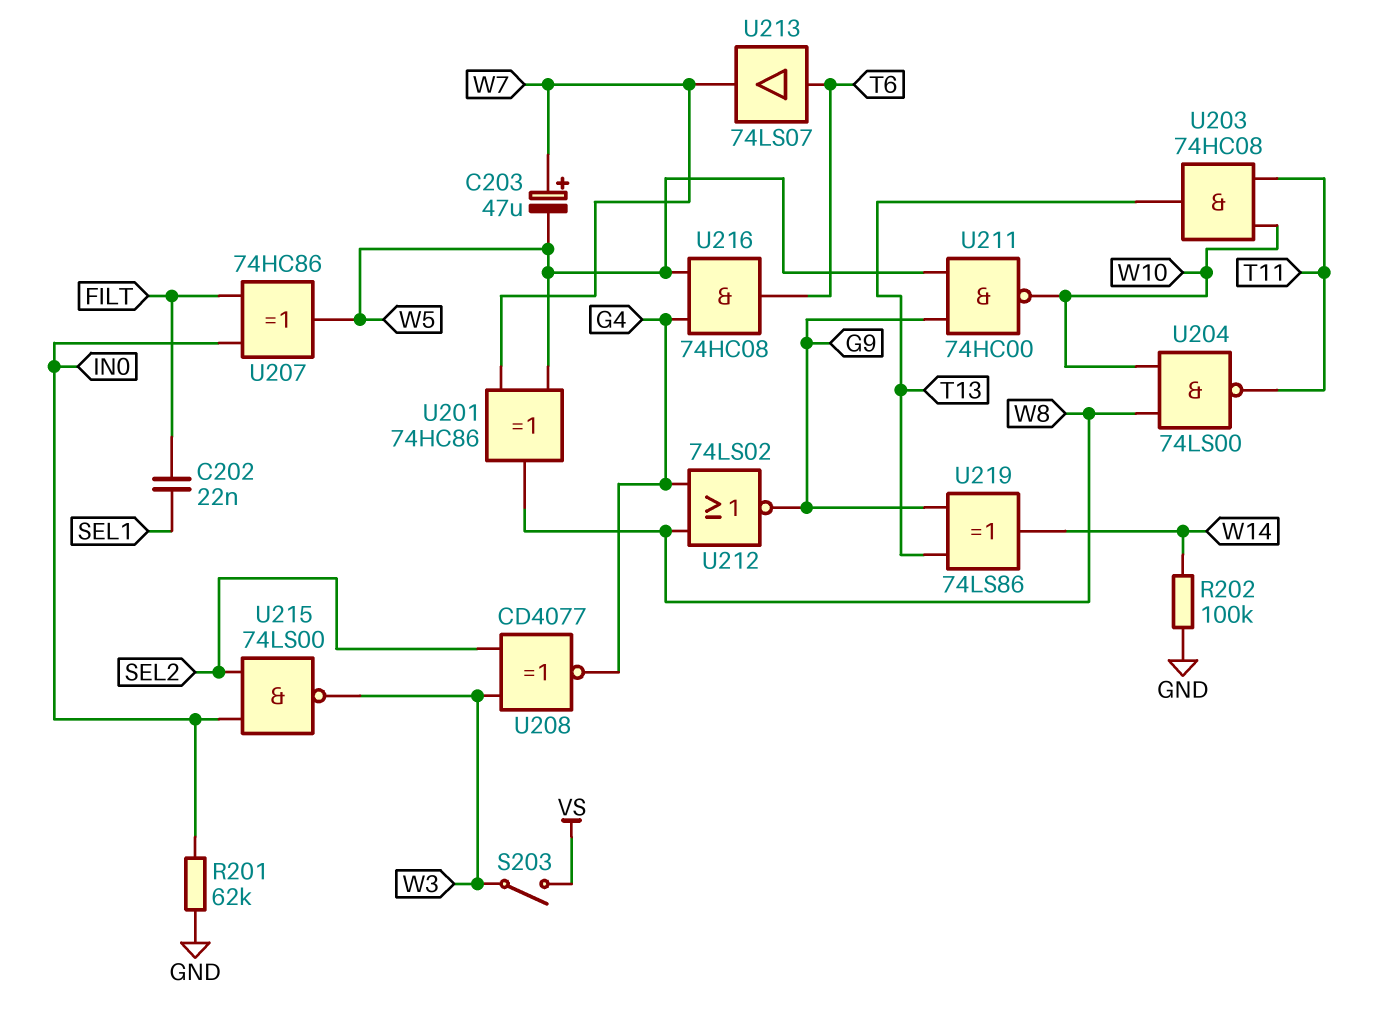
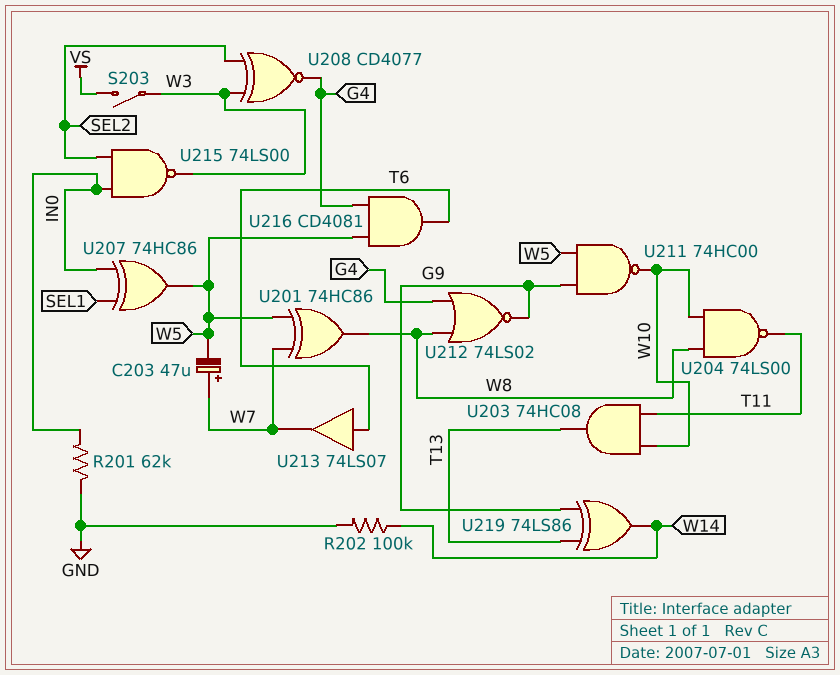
C202: 22nF (FILT, SEL1) -> none
U207: XOR 74HC86 (in FILT, in IN0, out W5) -> XOR 74HC86 (in IN0, in SEL1, out W5)
U216: AND 74HC08 (in G4, in W5, out T6) -> AND CD4081 (in G4, in W5, out T6)

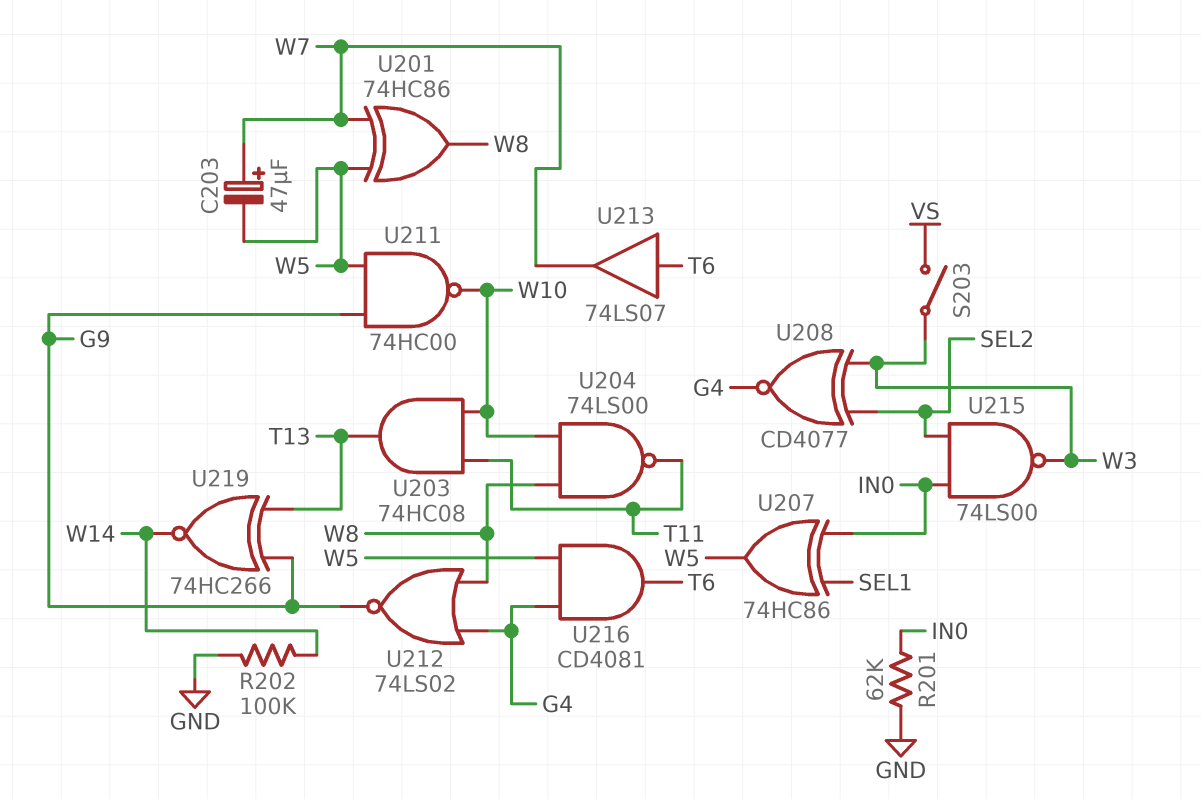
U219: XOR 74LS86 (in G9, in T13, out W14) -> XNOR 74HC266 (in G9, in T13, out W14)

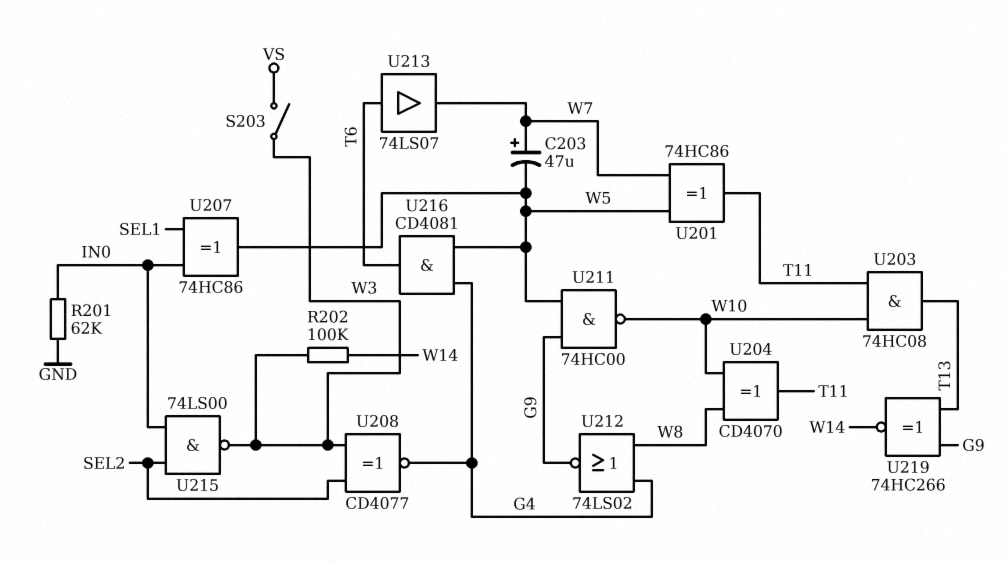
R202: 100k (GND, W14) -> 100k (W3, W14)
U201: XOR 74HC86 (in W5, in W7, out W8) -> XOR 74HC86 (in W5, in W7, out T11)
U204: NAND 74LS00 (in W8, in W10, out T11) -> XOR CD4070 (in W8, in W10, out T11)

